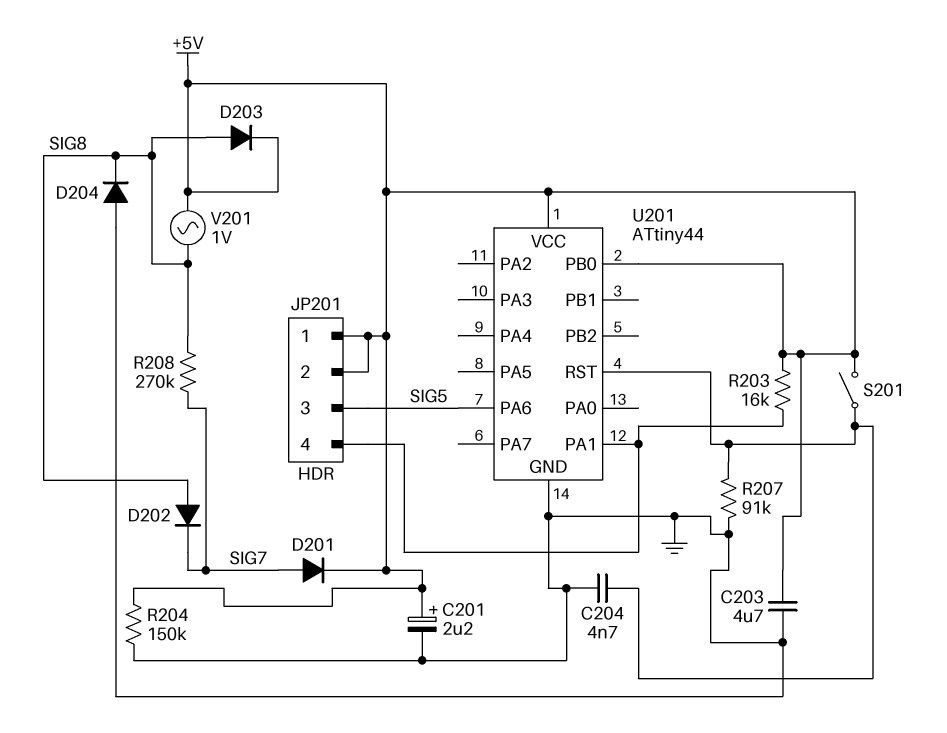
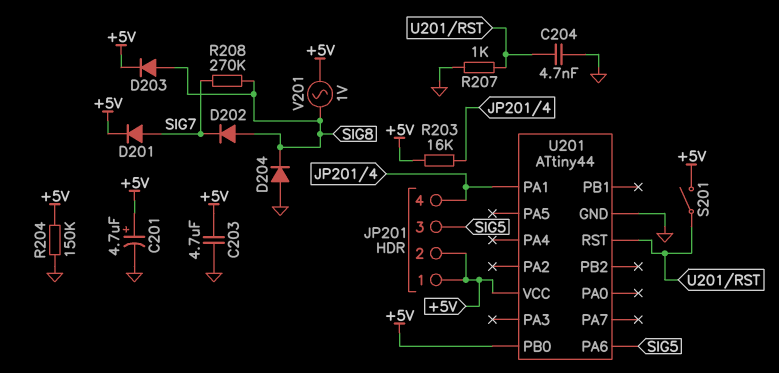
C201: 2.2uF (plus +5V, minus GND) -> 4.7uF (plus +5V, minus GND)
R207: 91k (GND, U201/RST) -> 1k (GND, U201/RST)

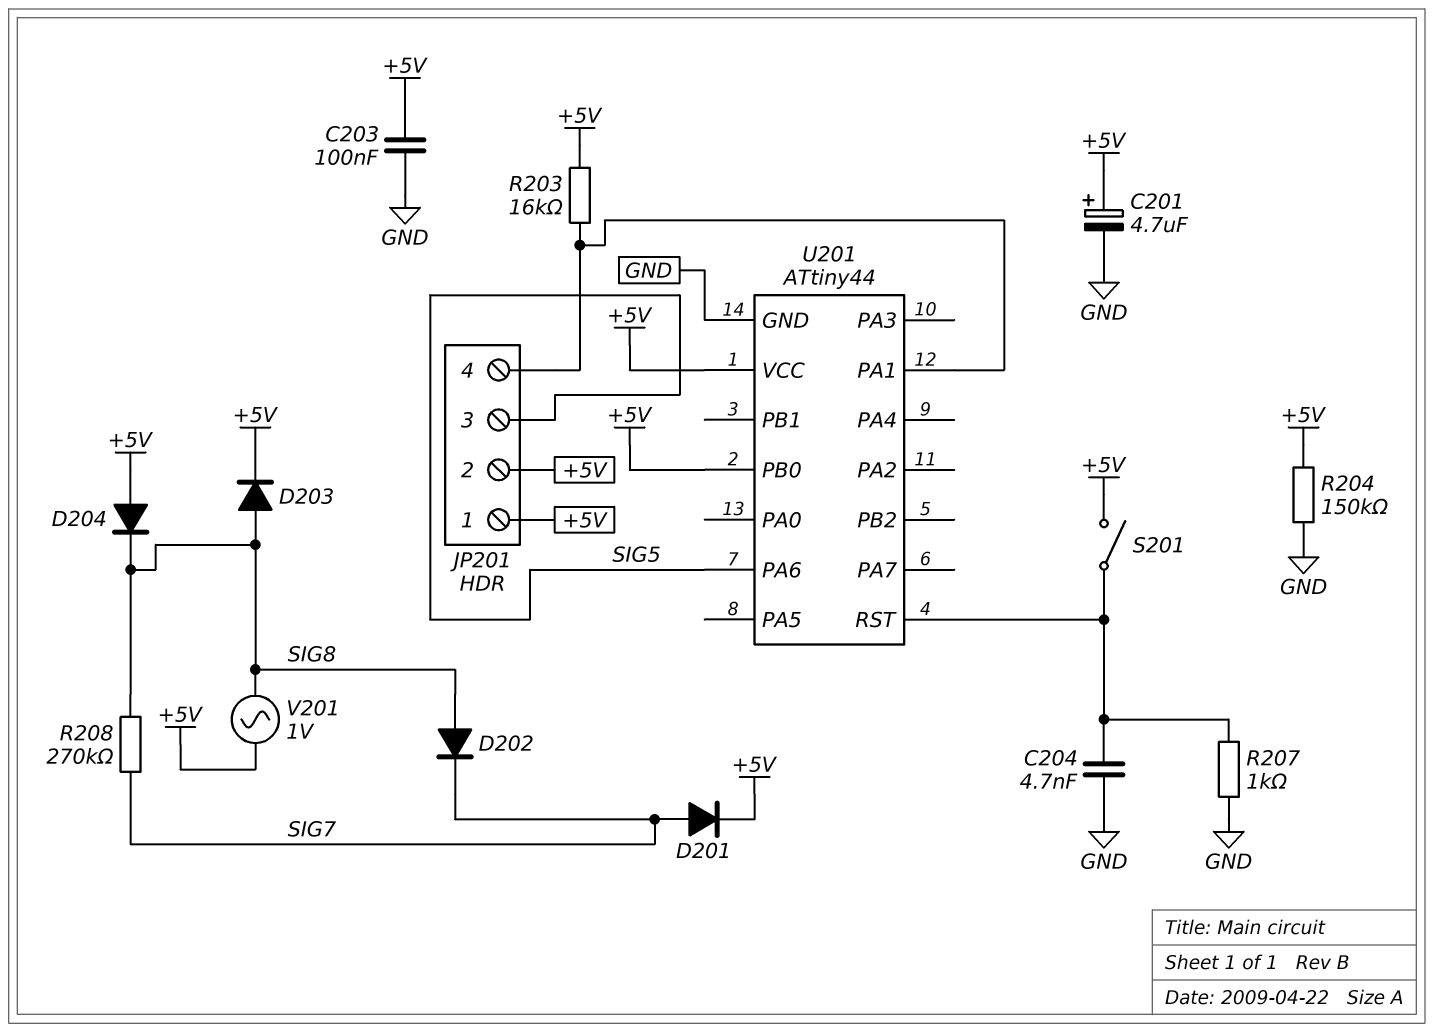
C203: 4.7uF (+5V, GND) -> 100nF (+5V, GND)
D204: diode (A GND, K SIG8) -> diode (A +5V, K SIG8)

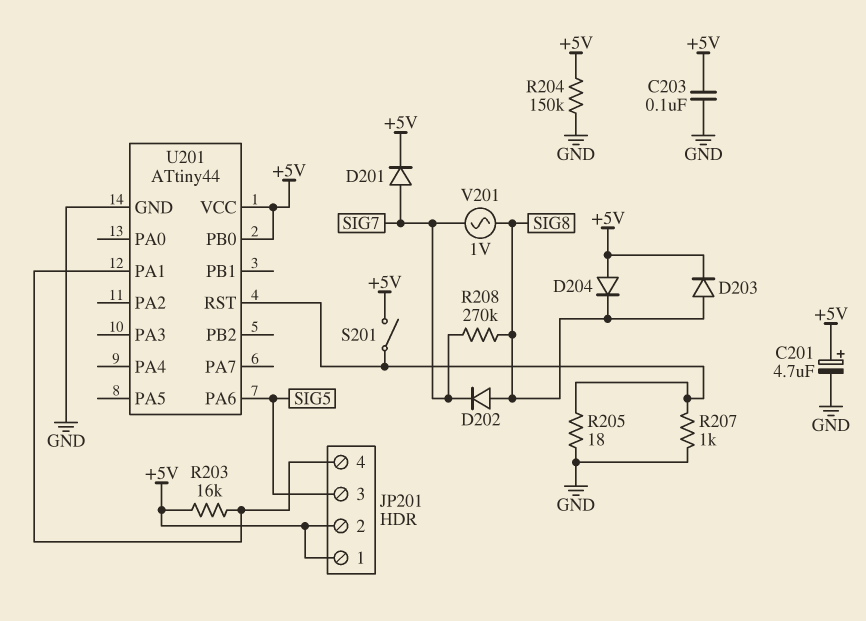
C204: 4.7nF (GND, U201/RST) -> none
R205: none -> 18 (GND, U201/RST)
V201: AC 1V (+5V, SIG8) -> AC 1V (SIG7, SIG8)

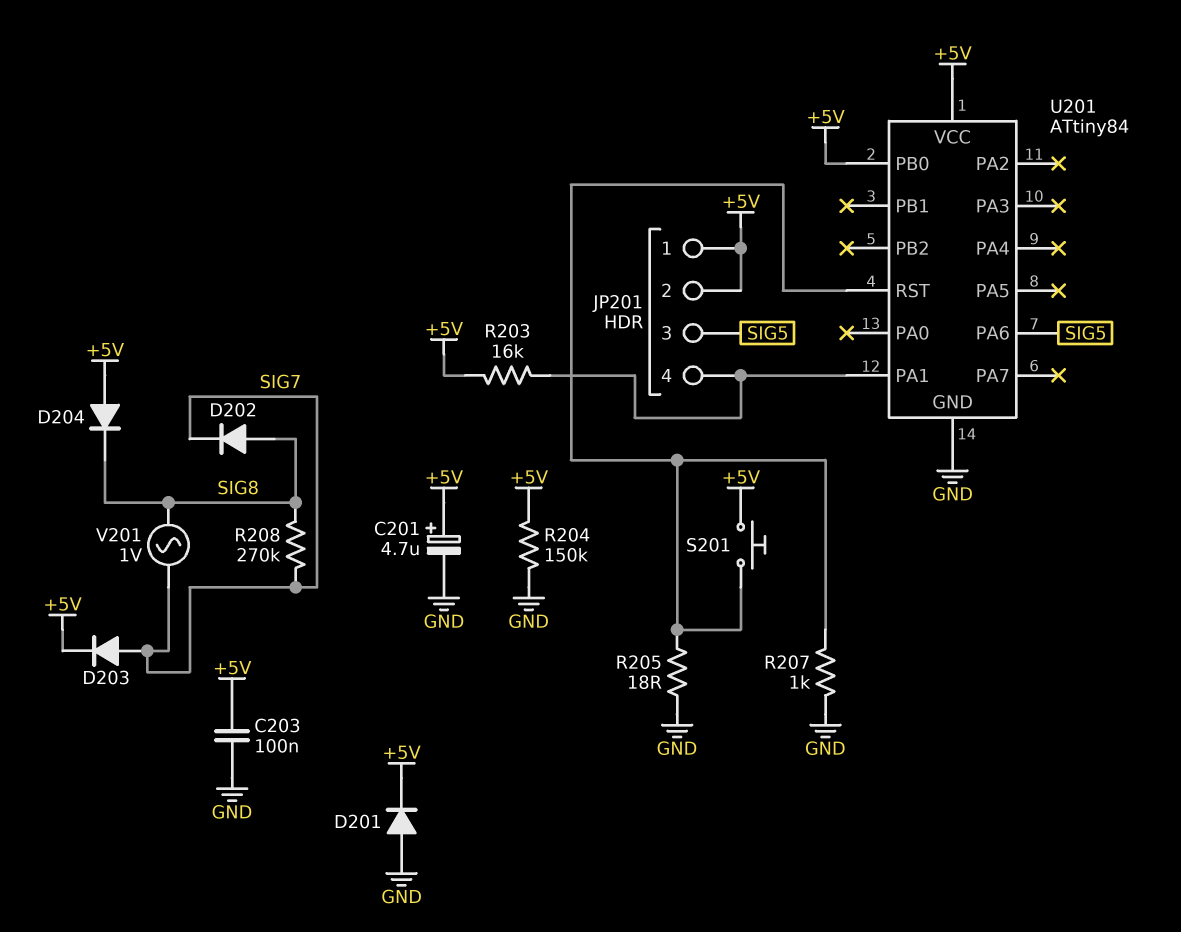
D201: diode (A SIG7, K +5V) -> diode (A GND, K +5V)
D203: diode (A SIG8, K +5V) -> diode (A SIG7, K +5V)
S201: switch (+5V, U201/RST) -> button (+5V, U201/RST)
U201: ATtiny44 -> ATtiny84

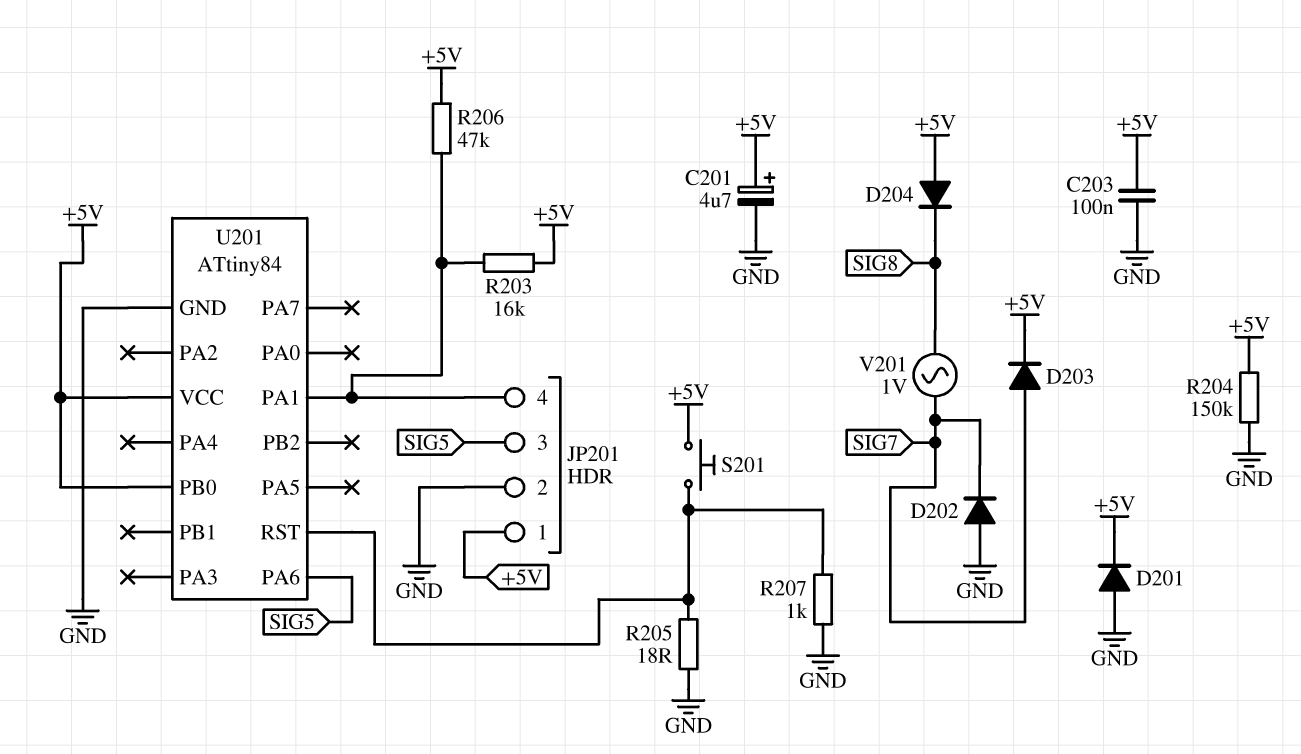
D202: diode (A SIG8, K SIG7) -> diode (A GND, K SIG7)
JP201 pin 2: +5V -> GND
R206: none -> 47k (+5V, JP201/4)
R208: 270k (SIG7, SIG8) -> none

